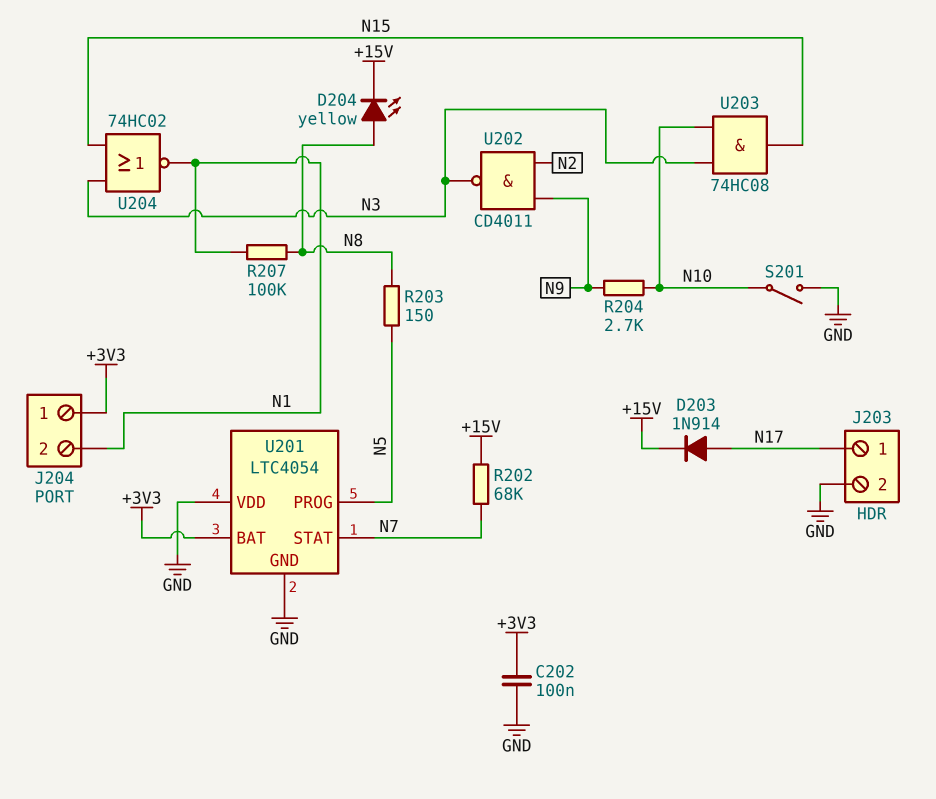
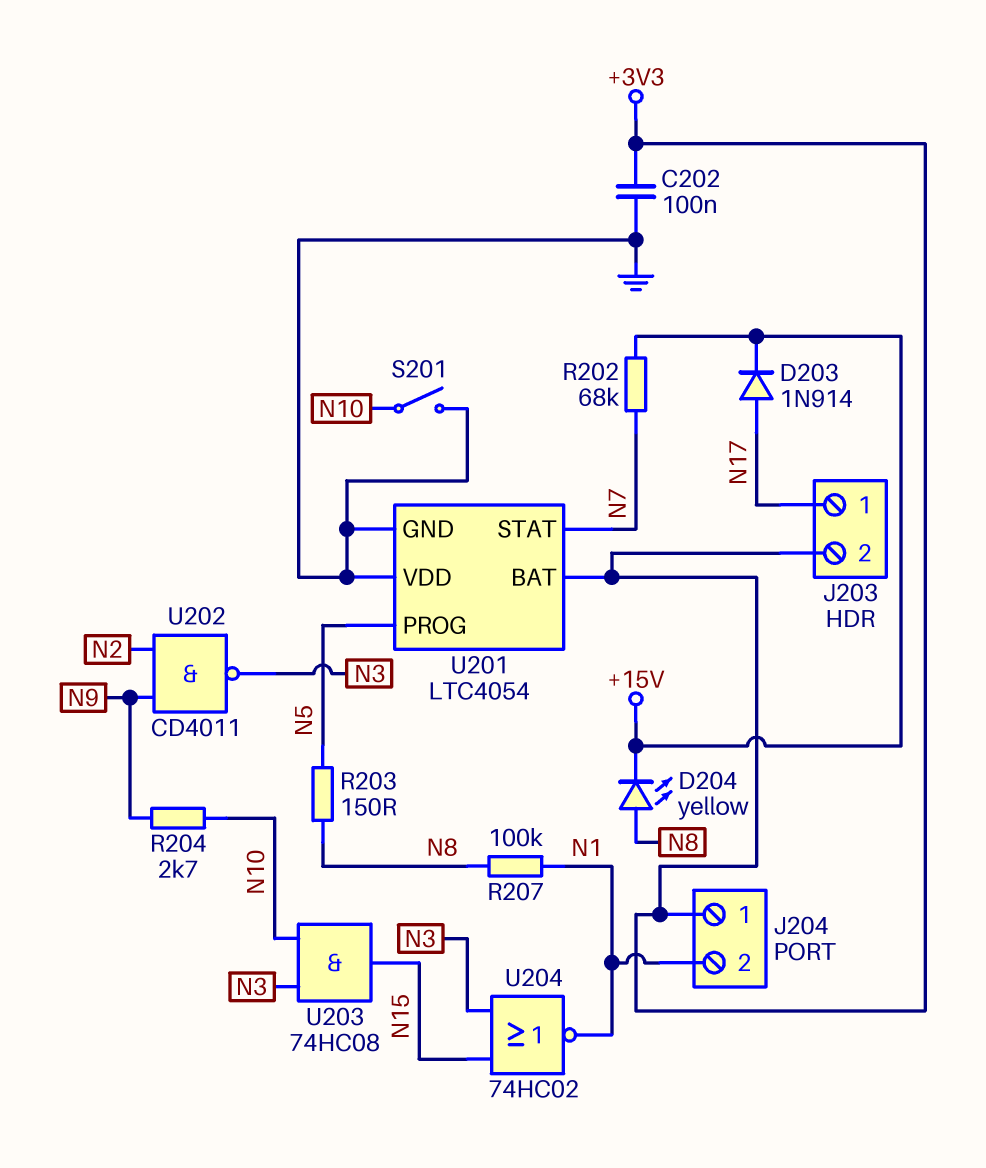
J203 pin 2: GND -> +3V3

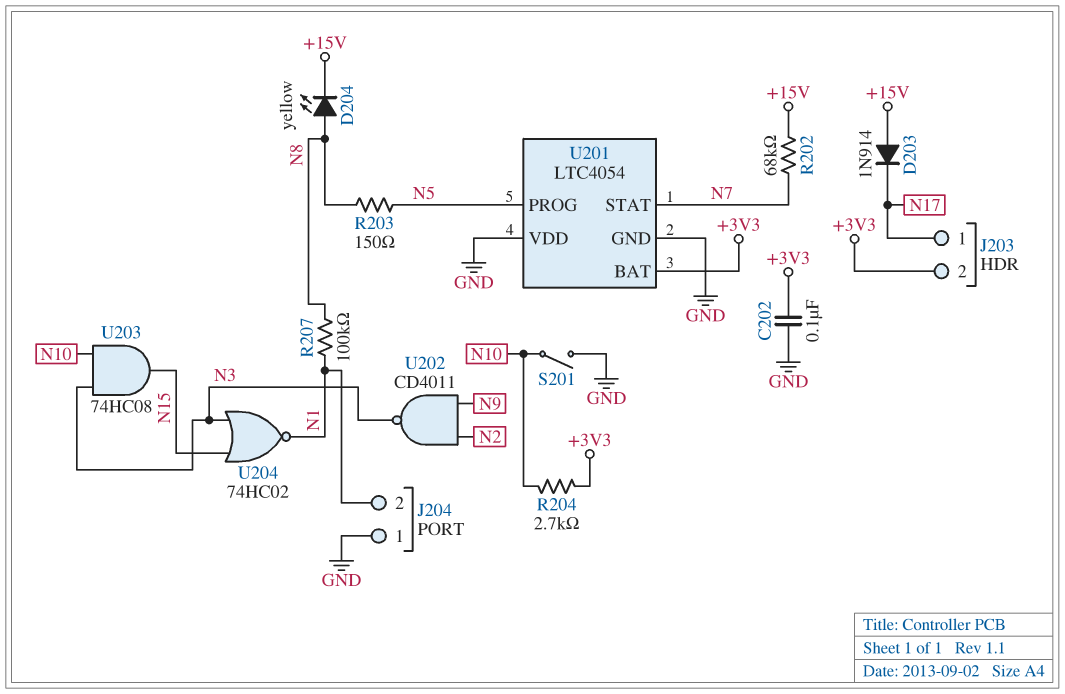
D203: diode 1N914 (A N17, K +15V) -> diode 1N914 (A +15V, K N17)
J204 pin 1: +3V3 -> GND
R204: 2.7k (N9, N10) -> 2.7k (+3V3, N10)

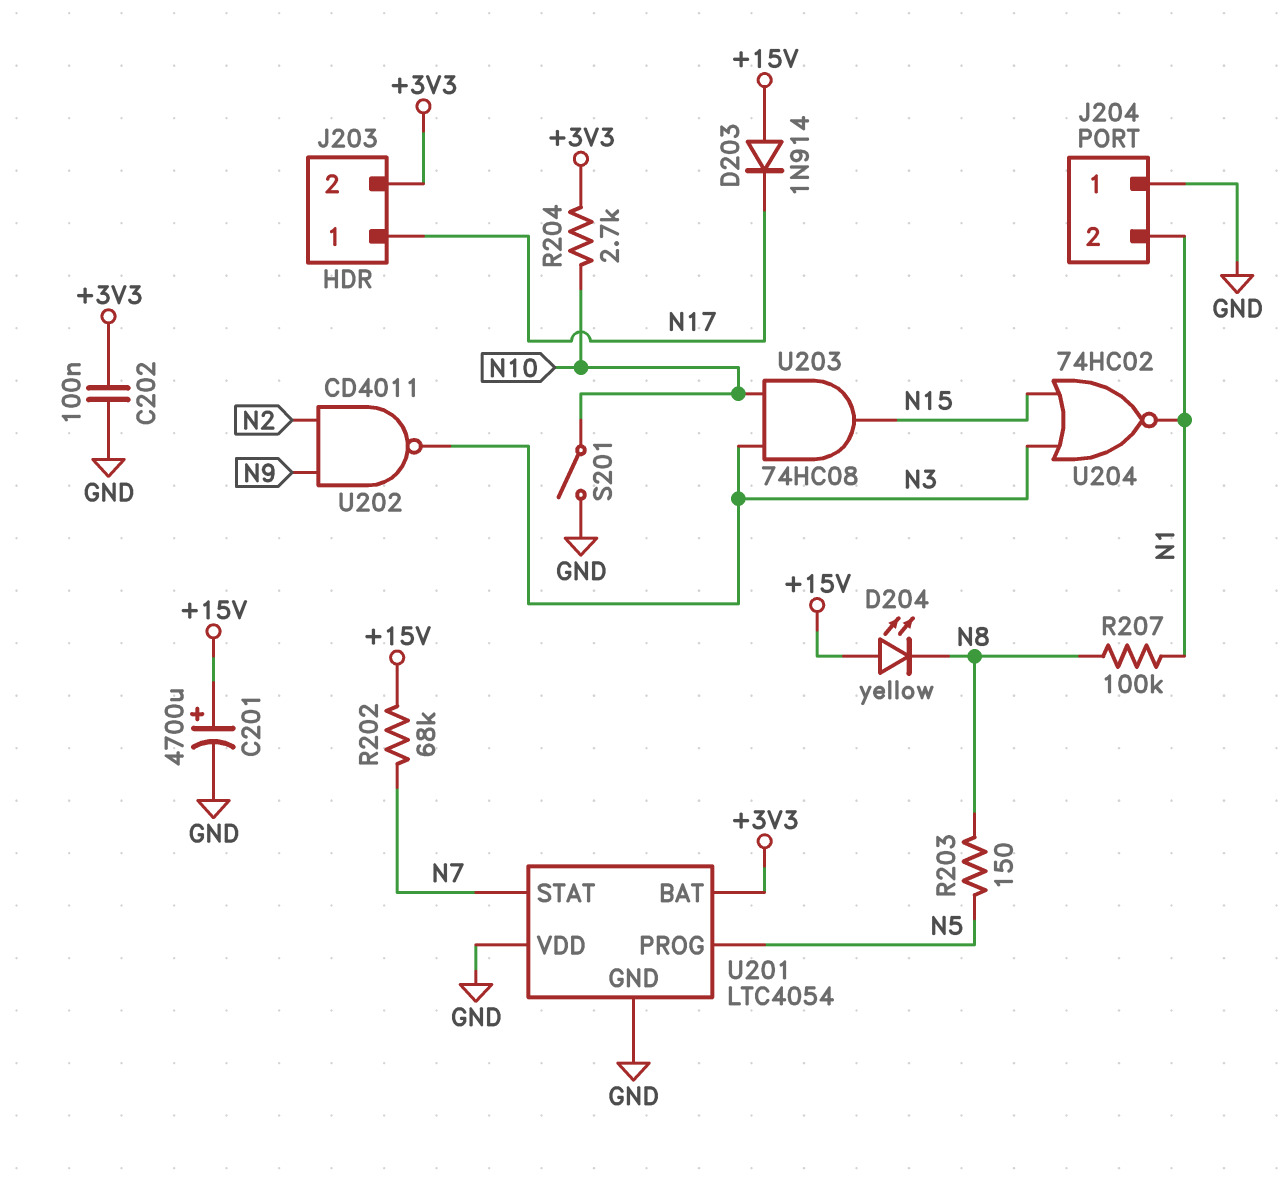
C201: none -> 4700uF (plus +15V, minus GND)
D204: LED yellow (A N8, K +15V) -> LED yellow (A +15V, K N8)

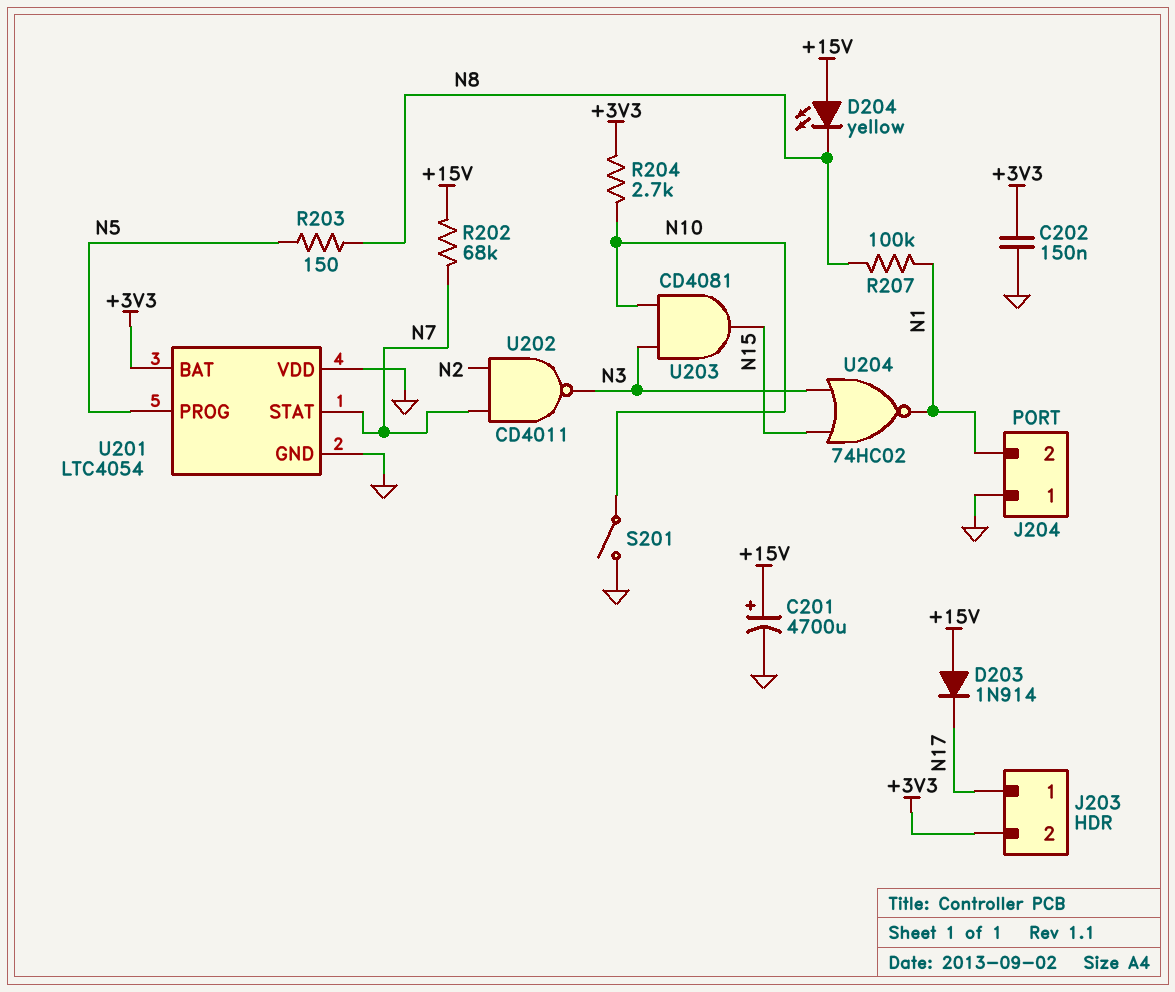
C202: 100nF (+3V3, GND) -> 150nF (+3V3, GND)
U202: NAND CD4011 (in N2, in N9, out N3) -> NAND CD4011 (in N2, in N7, out N3)
U203: AND 74HC08 (in N3, in N10, out N15) -> AND CD4081 (in N3, in N10, out N15)

